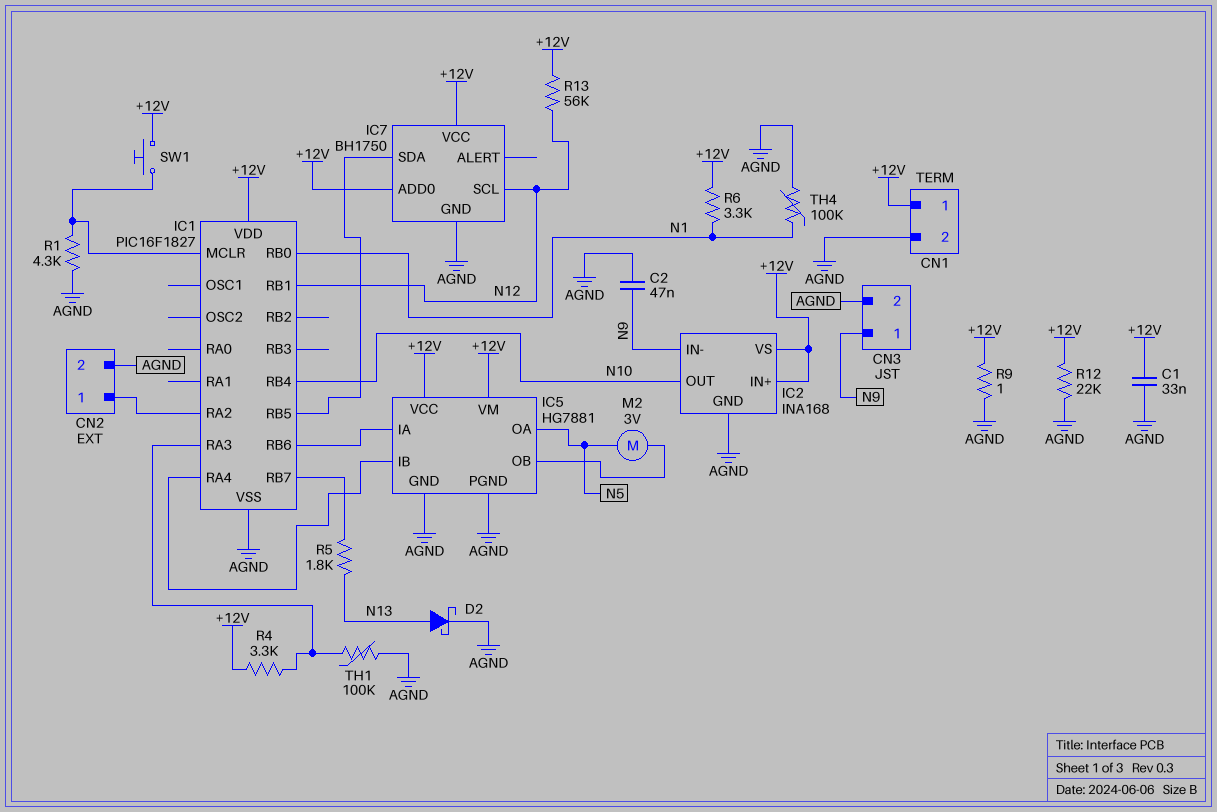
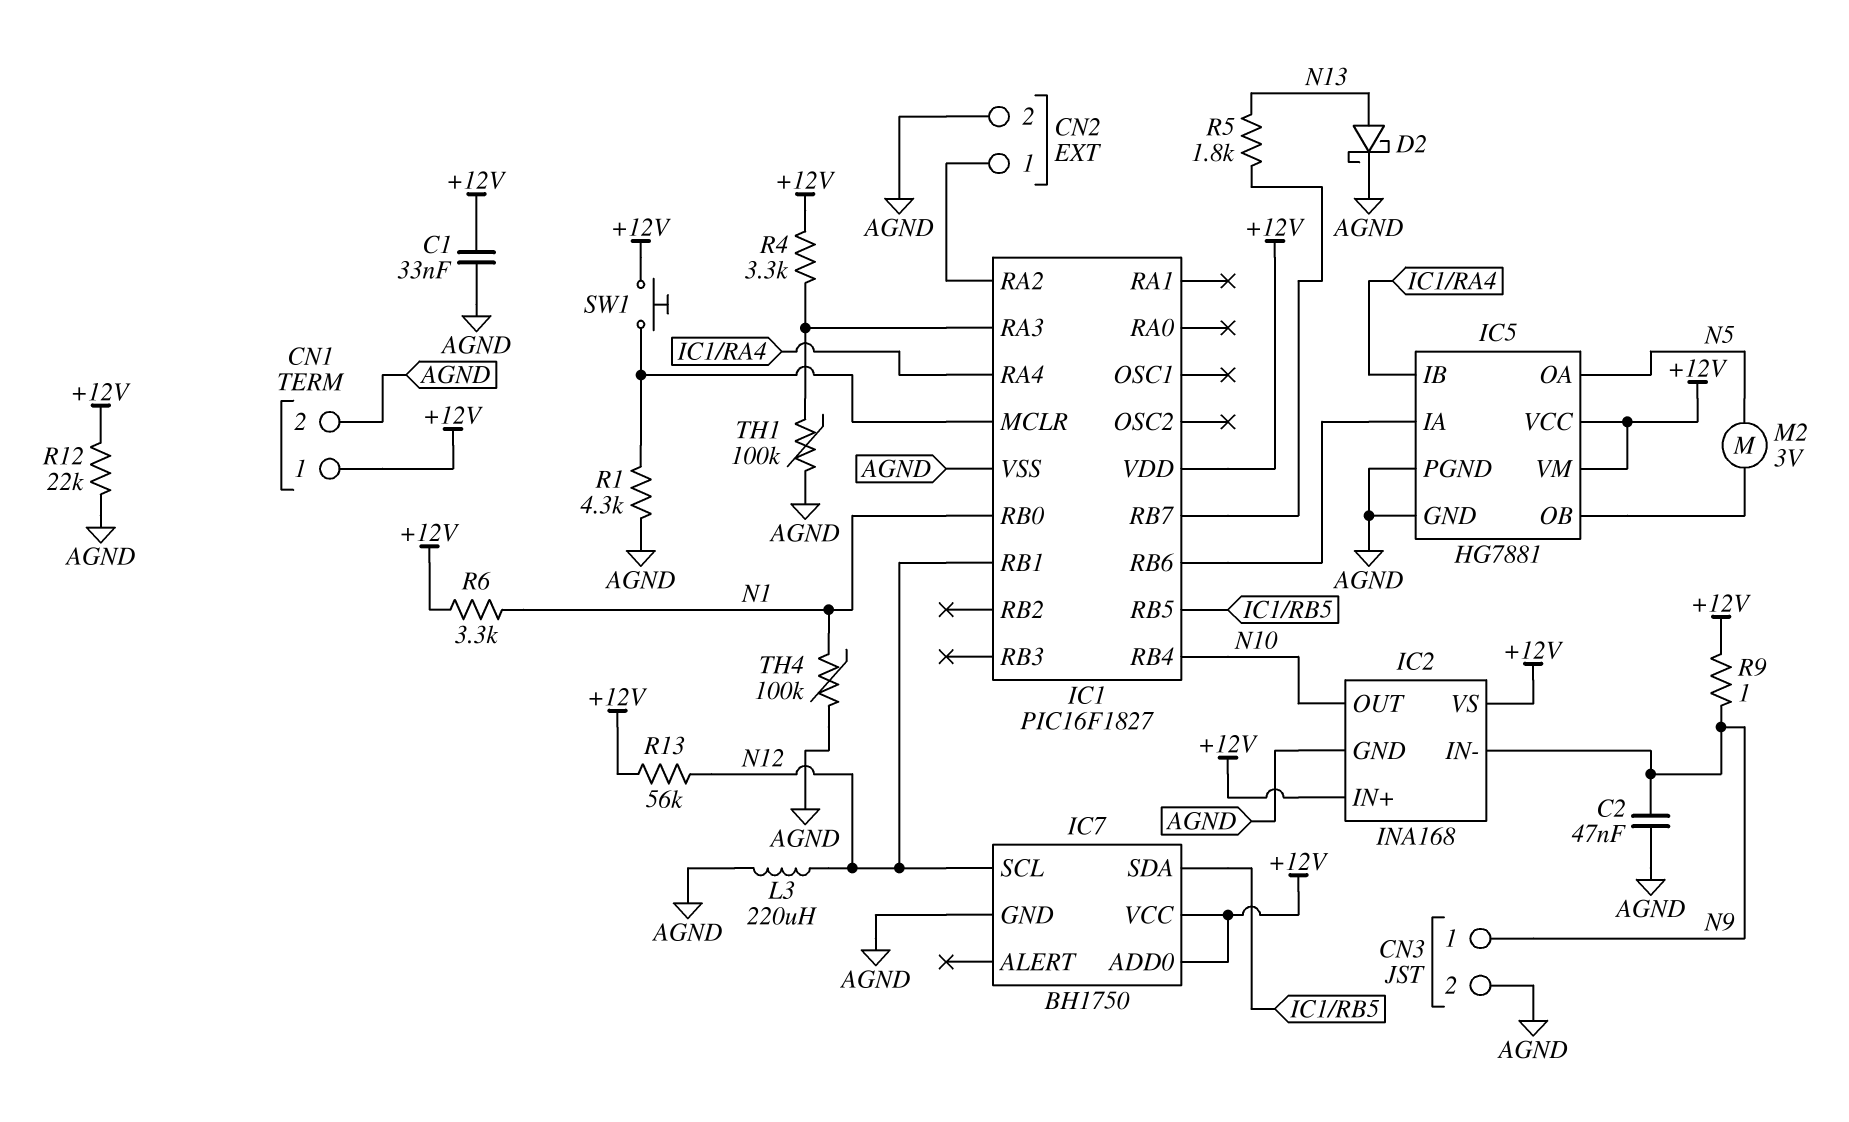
L3: none -> 220uH (AGND, N12)
R9: 1 (+12V, AGND) -> 1 (+12V, N9)

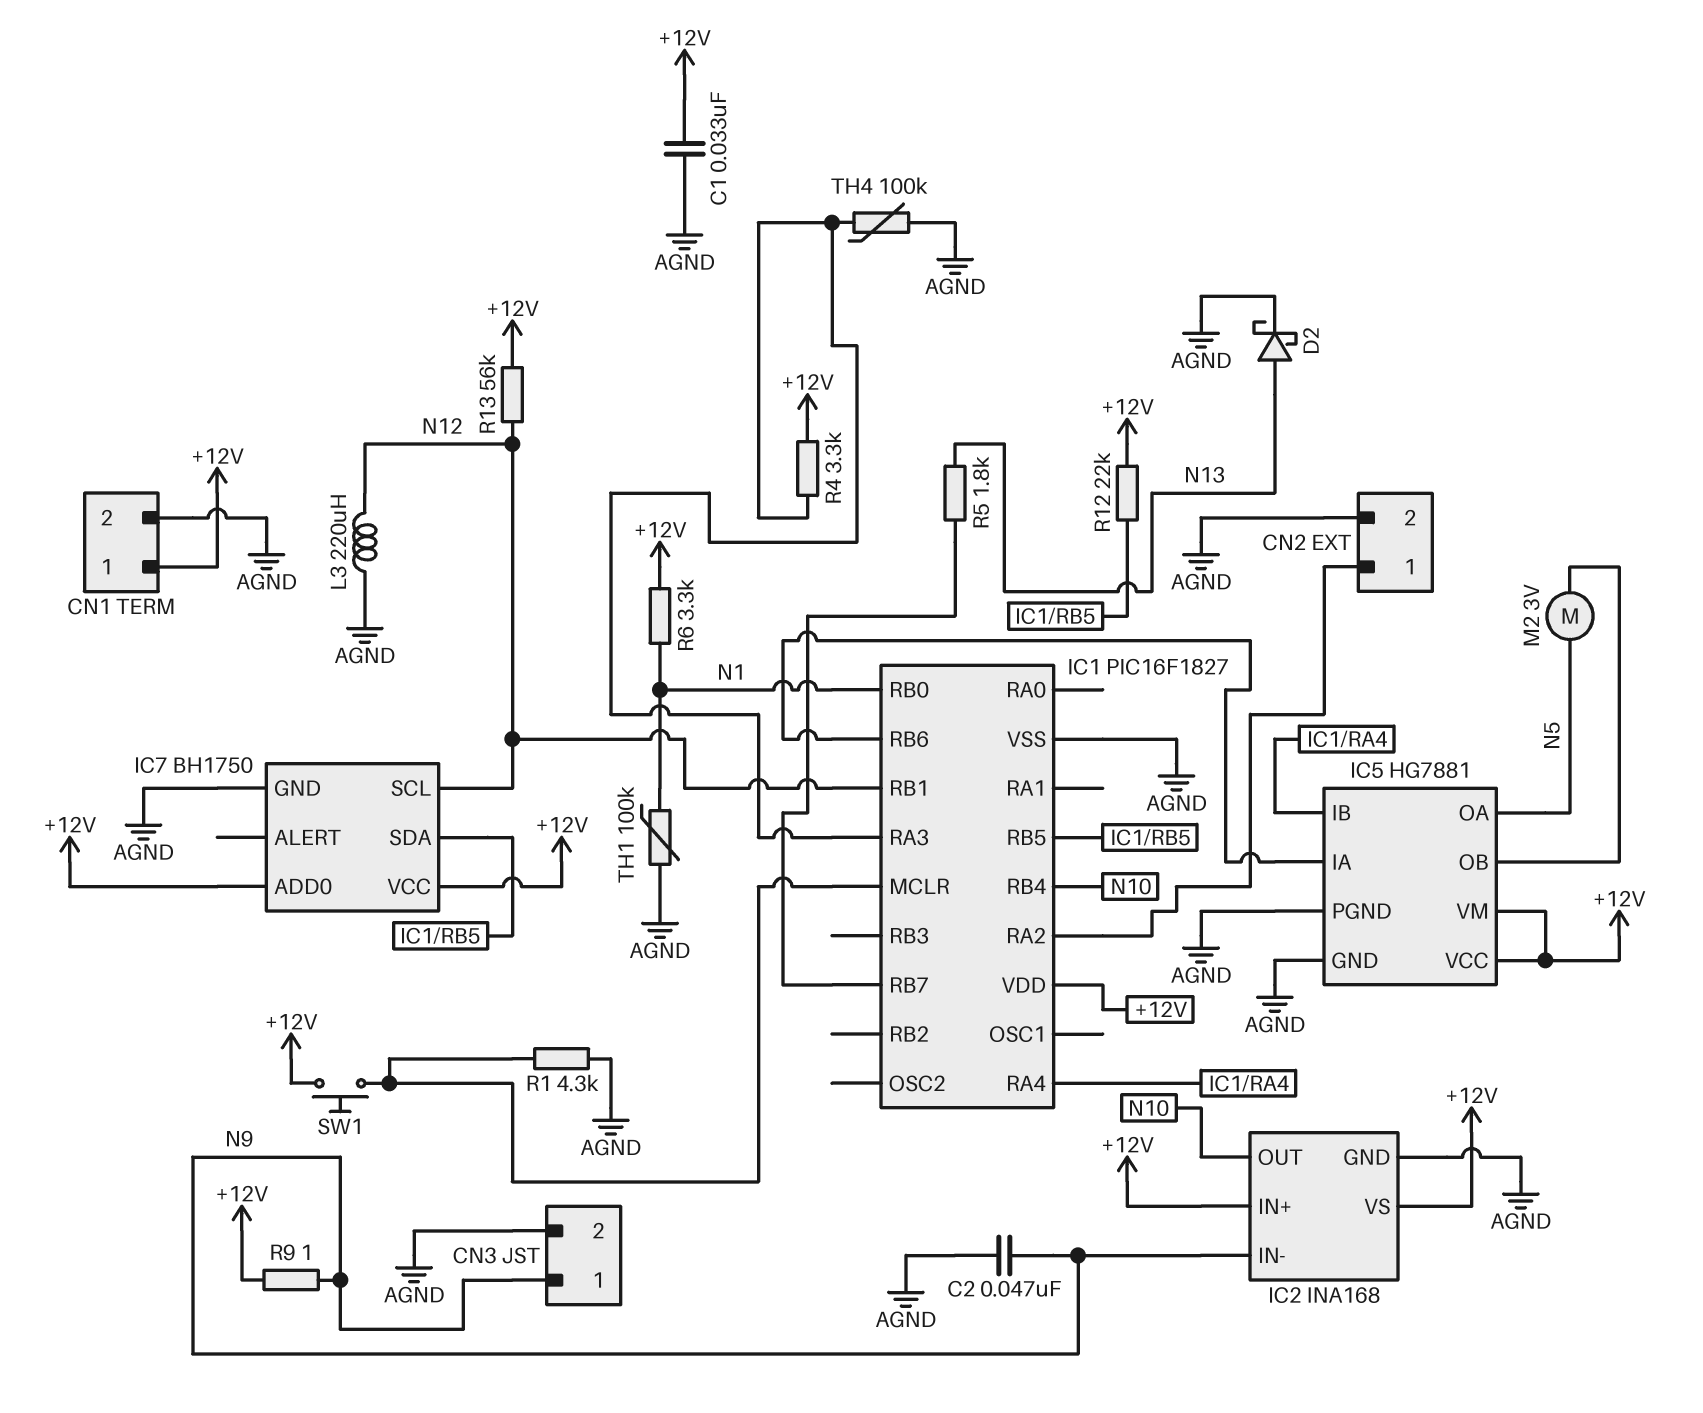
R12: 22k (+12V, AGND) -> 22k (+12V, IC1/RB5)
TH1: 100k (AGND, IC1/RA3) -> 100k (AGND, N1)
TH4: 100k (AGND, N1) -> 100k (AGND, IC1/RA3)

